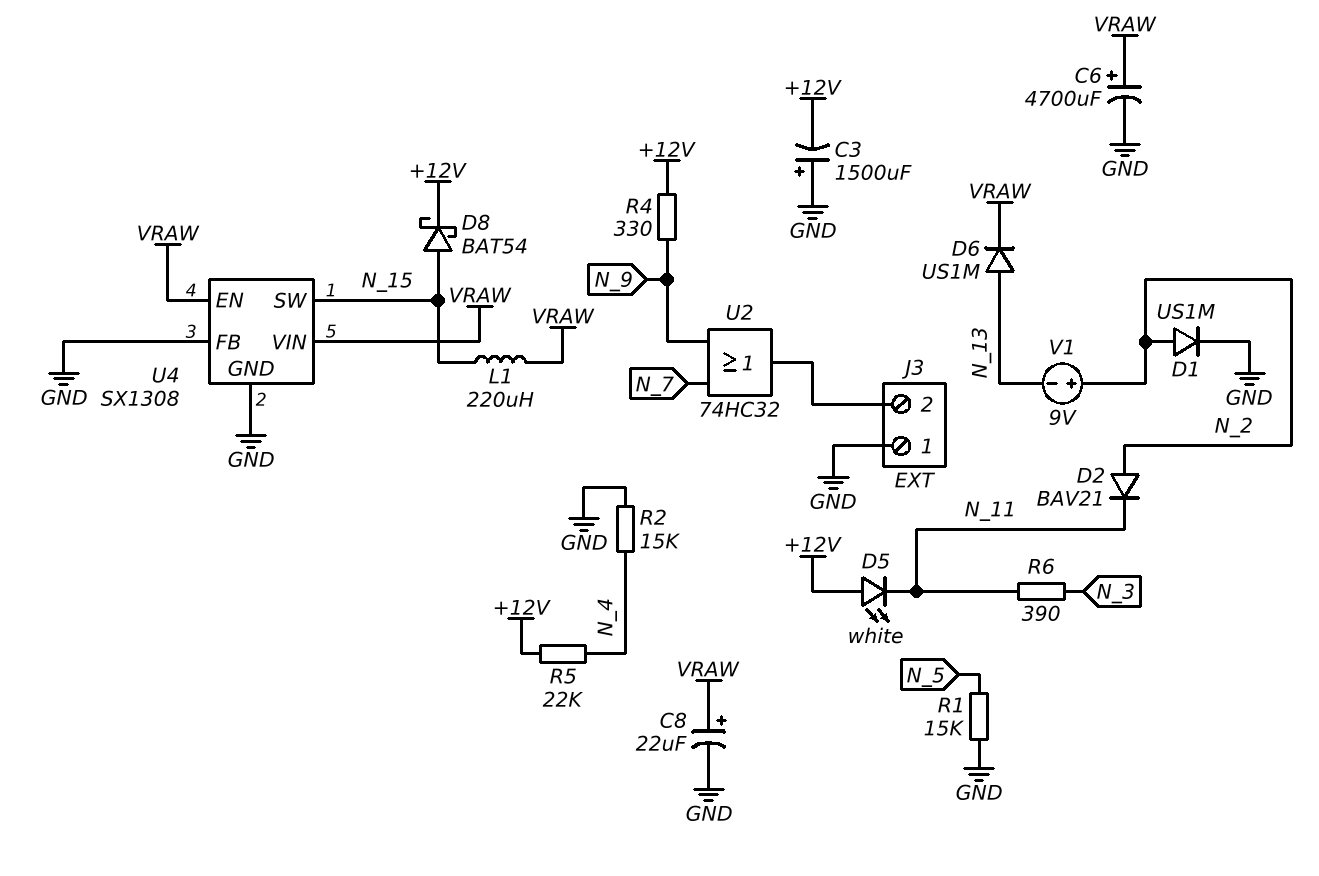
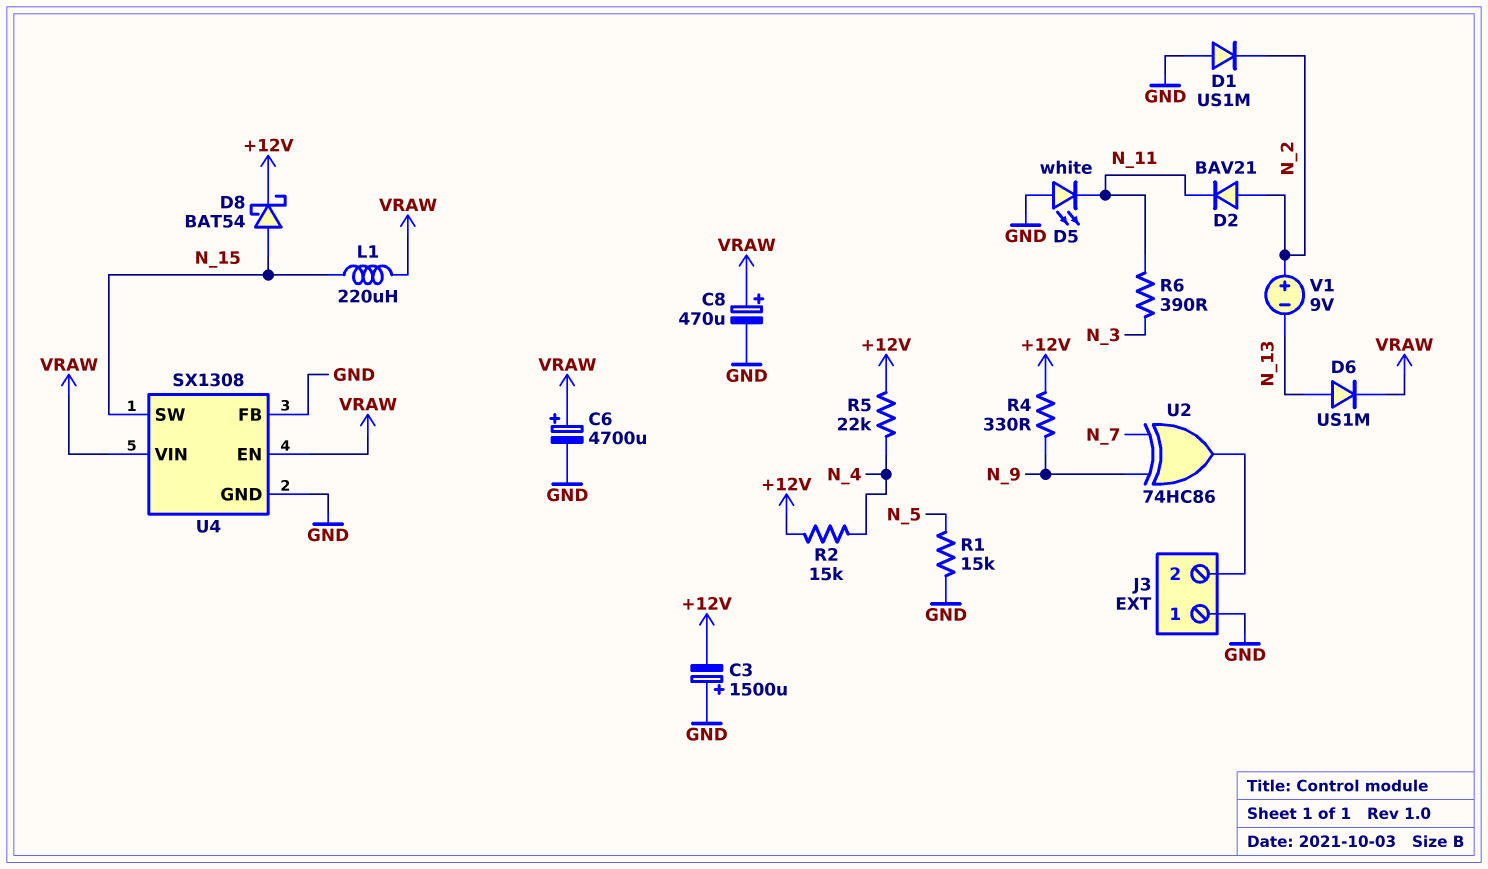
C8: 22uF (plus VRAW, minus GND) -> 470uF (plus VRAW, minus GND)
D1: diode US1M (A N_2, K GND) -> diode US1M (A GND, K N_2)
D5: LED white (A +12V, K N_11) -> LED white (A GND, K N_11)
R2: 15k (GND, N_4) -> 15k (+12V, N_4)
U2: OR 74HC32 (in N_7, in N_9, out J3/2) -> XOR 74HC86 (in N_7, in N_9, out J3/2)

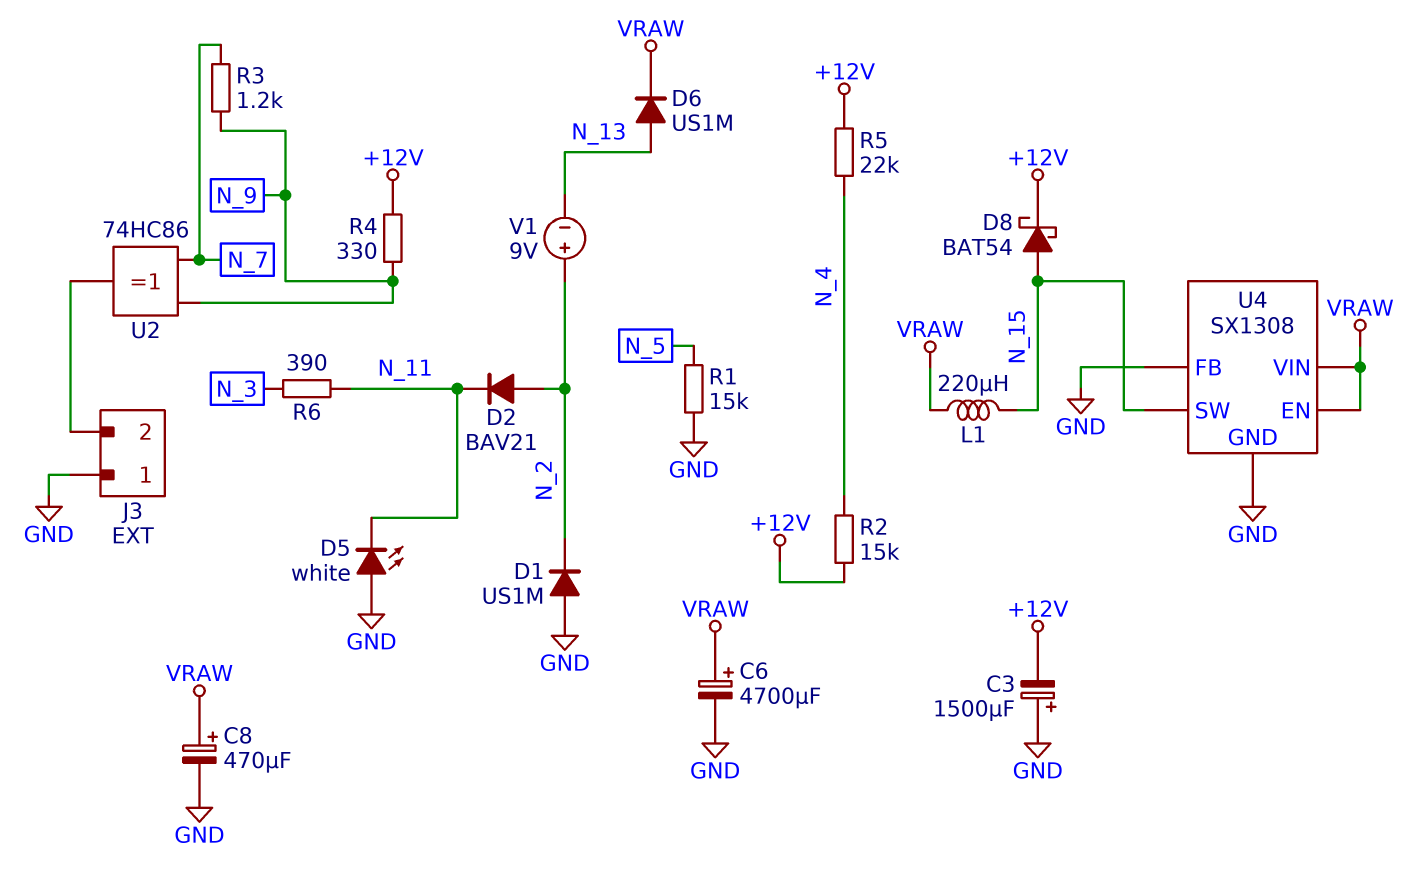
R3: none -> 1.2k (N_7, N_9)

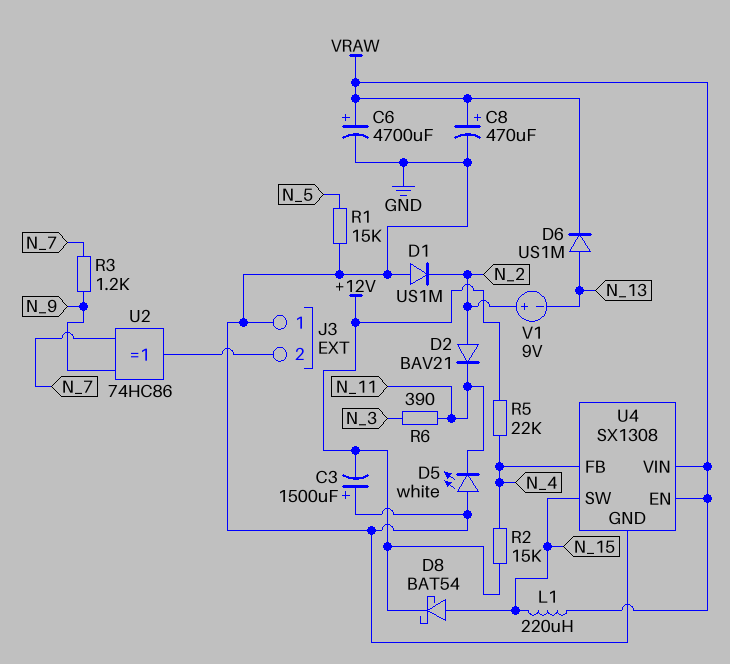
R4: 330 (+12V, N_9) -> none
U4 pin FB: GND -> N_4

